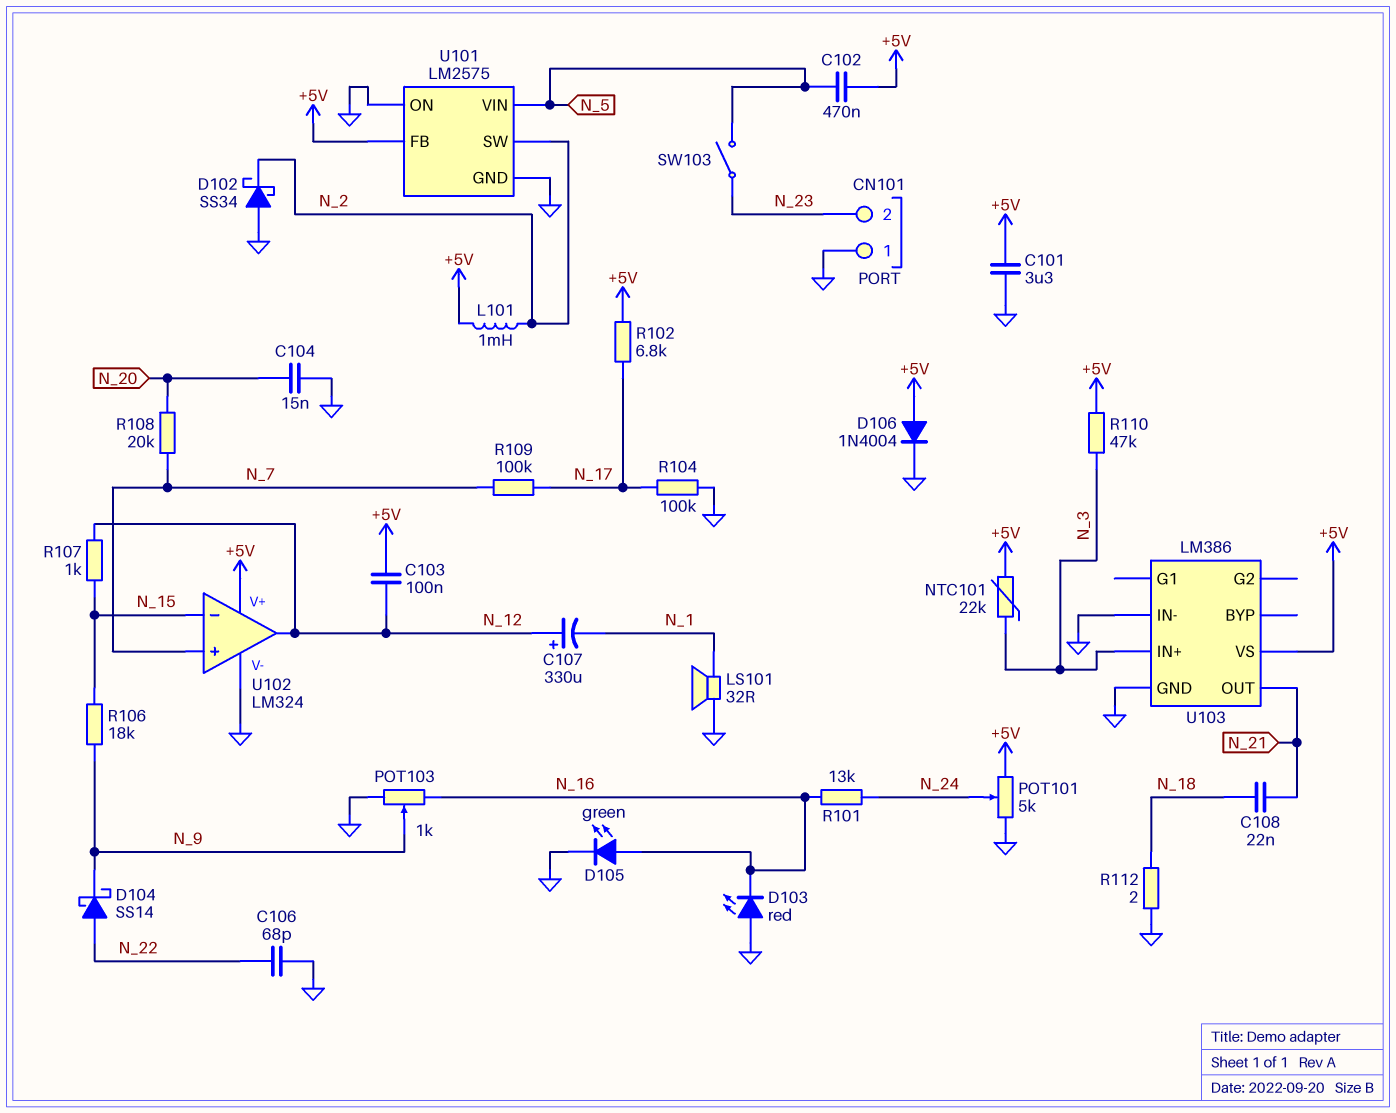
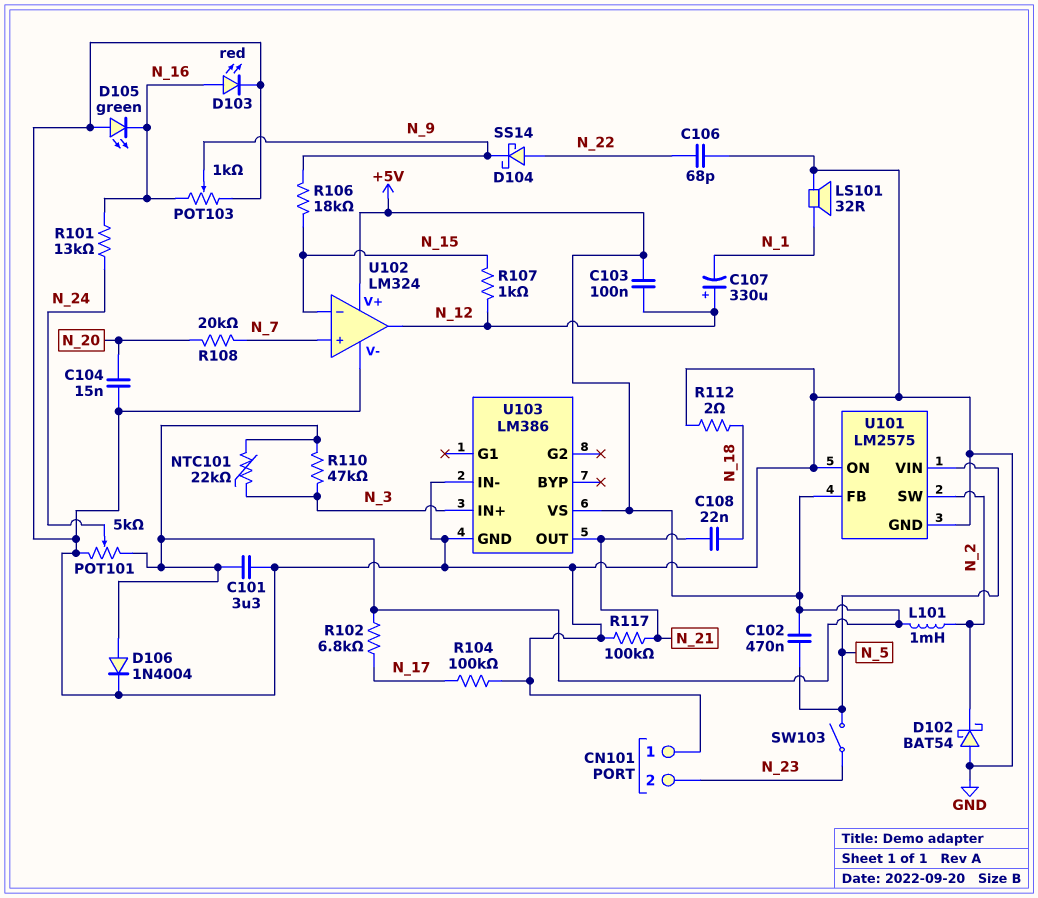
D102: schottky SS34 (A GND, K N_2) -> schottky BAT54 (A GND, K N_2)
D103: LED red (A GND, K N_16) -> LED red (A N_16, K GND)
D105: LED green (A N_16, K GND) -> LED green (A GND, K N_16)
R109: 100k (N_7, N_17) -> none
R117: none -> 100k (GND, N_21)

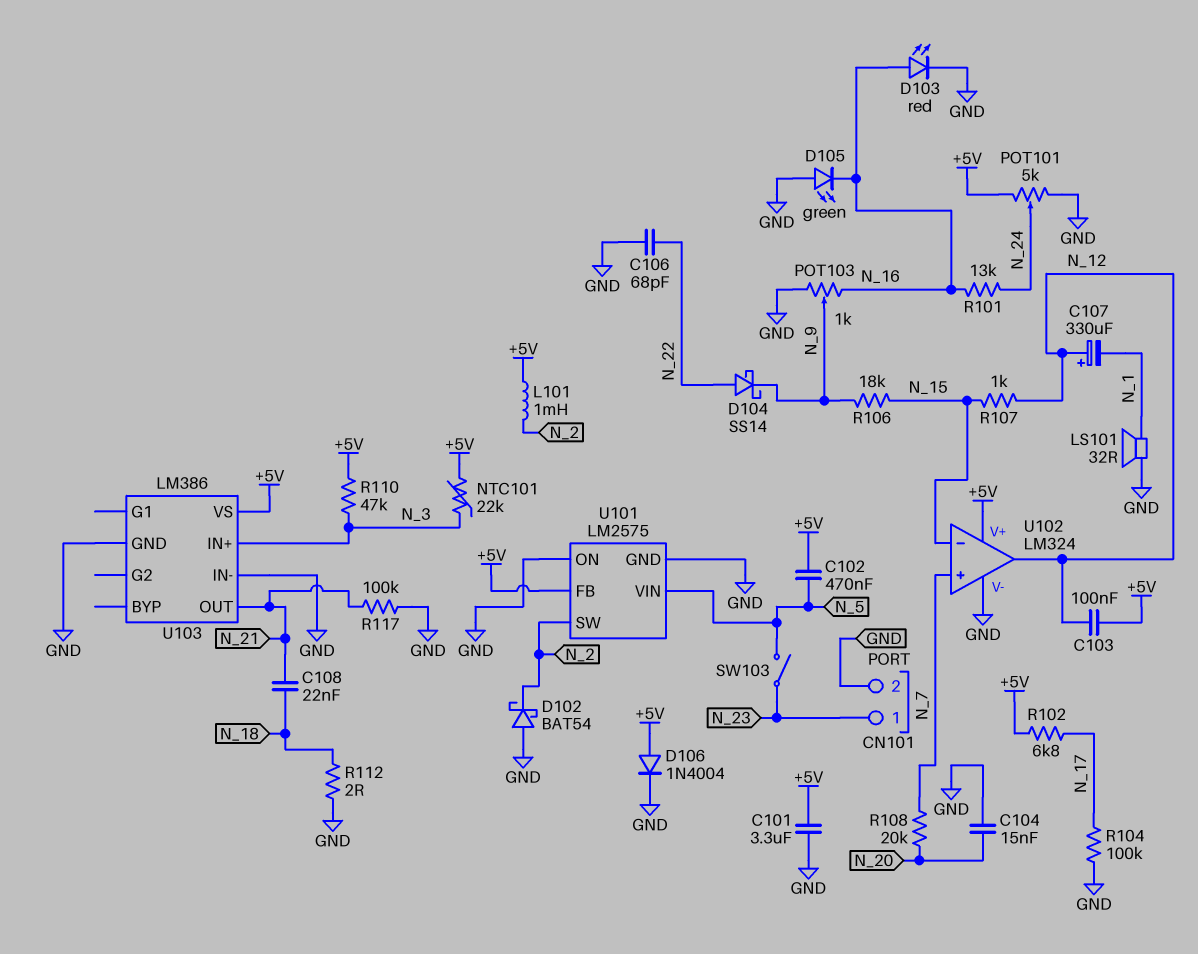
CN101 pin 1: GND -> N_23
CN101 pin 2: N_23 -> GND

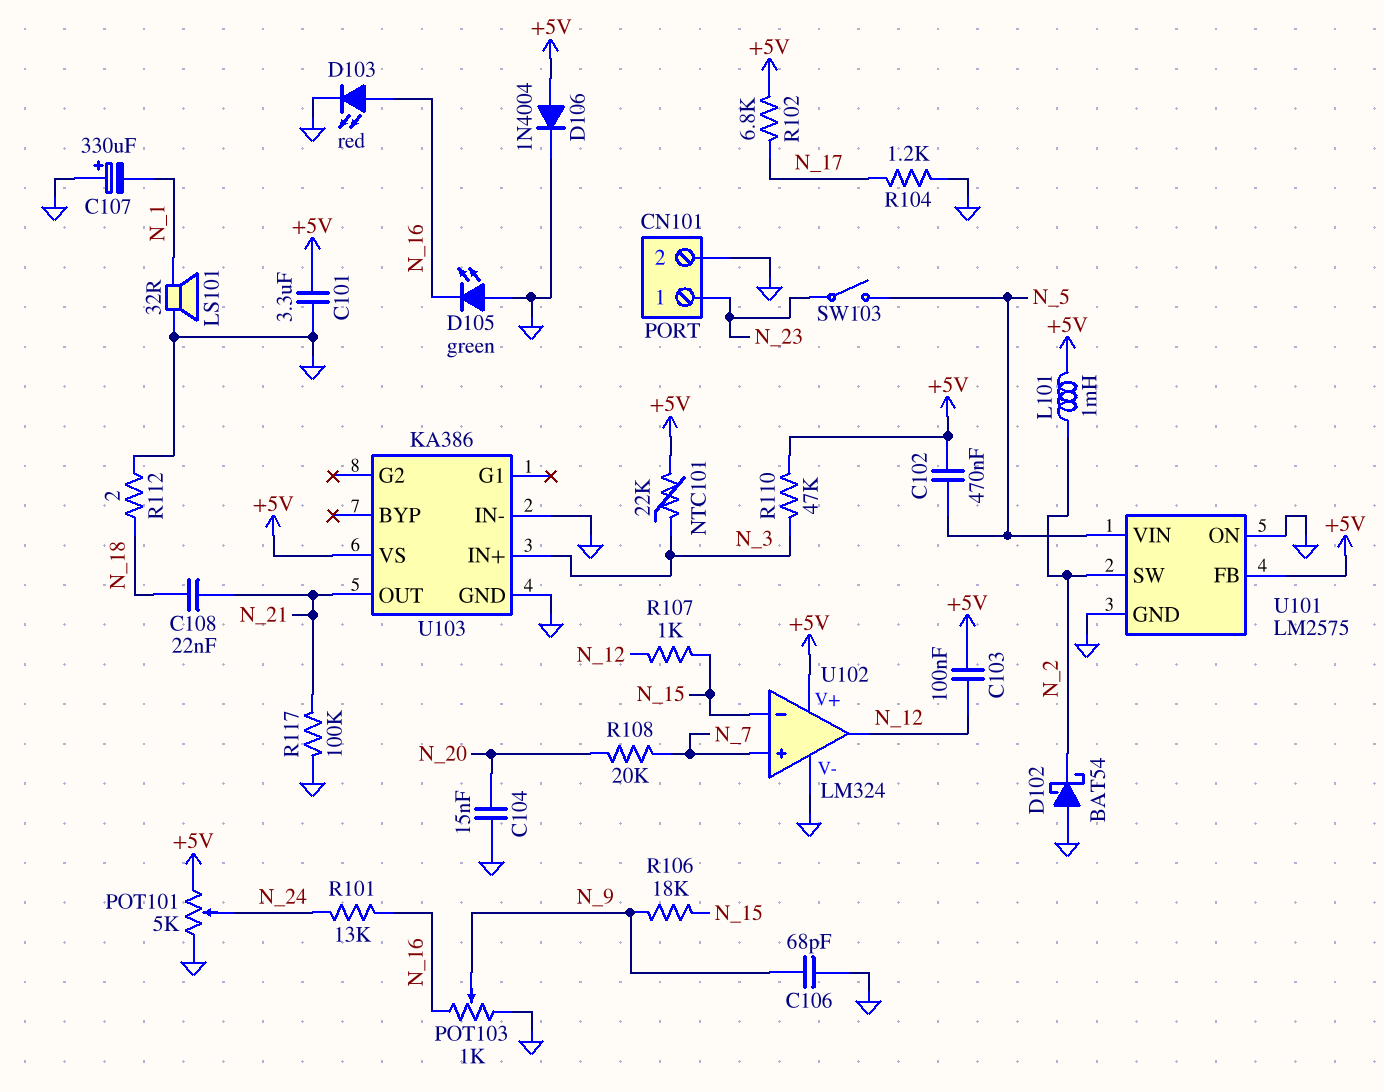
C106: 68pF (GND, N_22) -> 68pF (GND, N_9)
C107: 330uF (plus N_12, minus N_1) -> 330uF (plus GND, minus N_1)
D104: schottky SS14 (A N_22, K N_9) -> none
R104: 100k (GND, N_17) -> 1.2k (GND, N_17)
U103: LM386 -> KA386

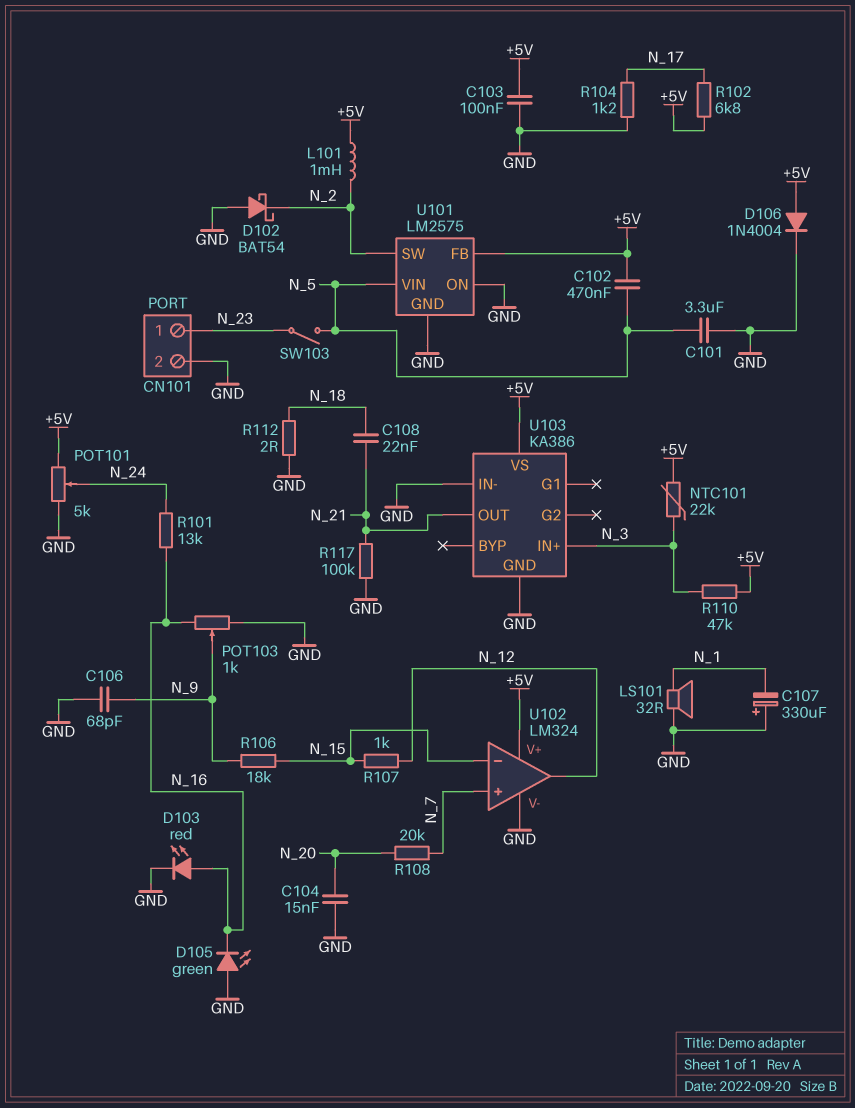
C101: 3.3uF (+5V, GND) -> 3.3uF (GND, N_5)
C103: 100nF (+5V, N_12) -> 100nF (+5V, GND)

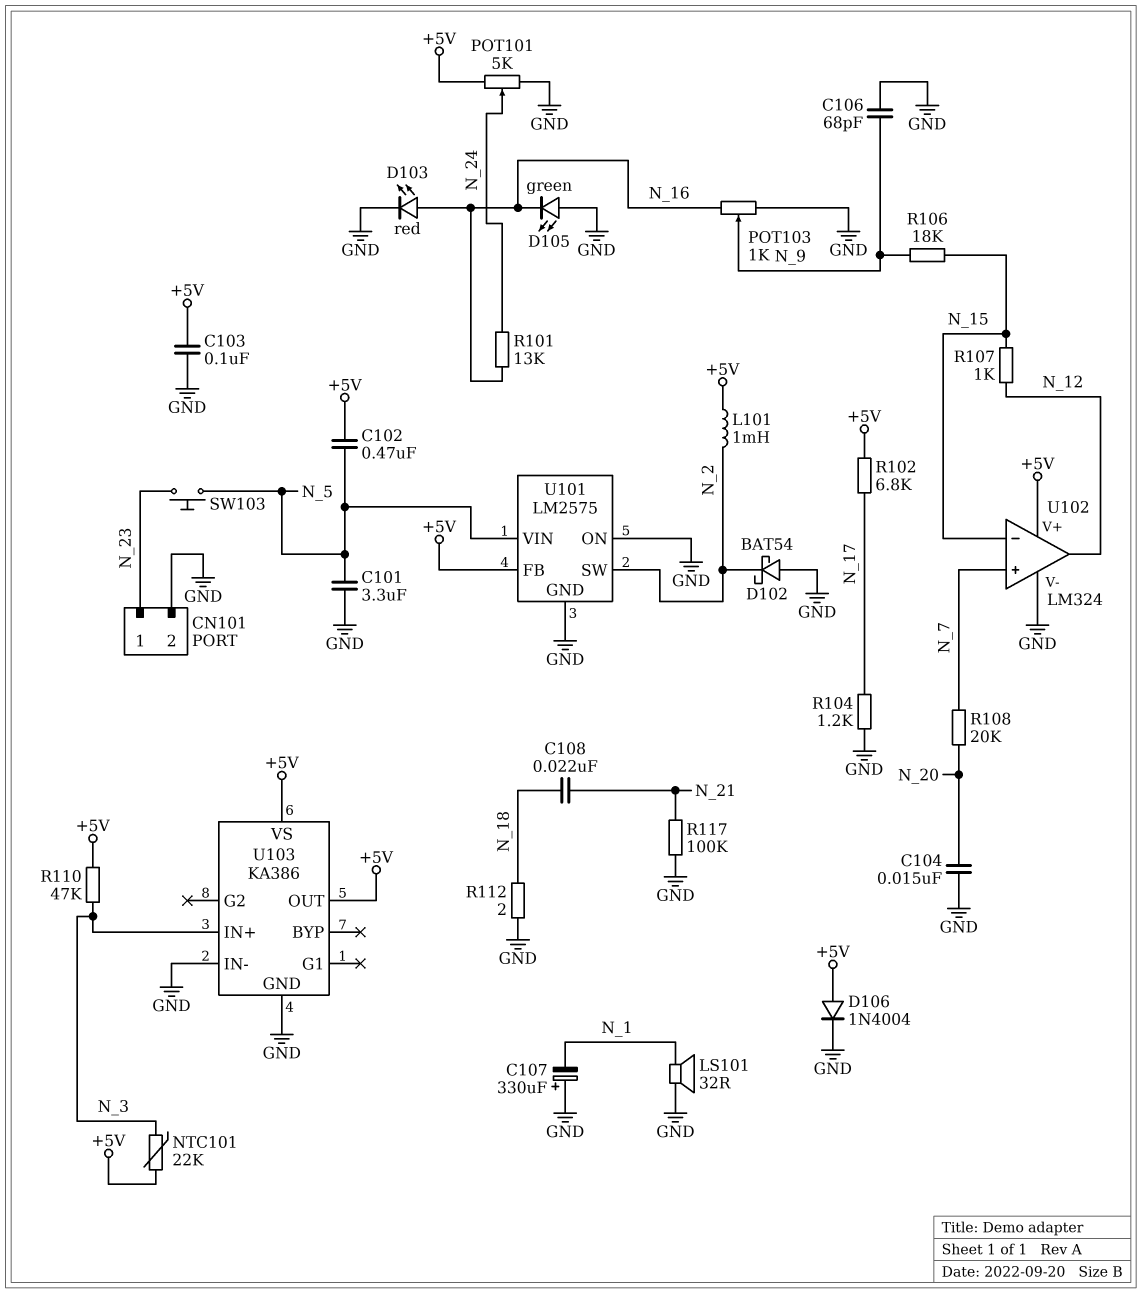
SW103: switch (N_5, N_23) -> button (N_5, N_23)
U103 pin OUT: N_21 -> +5V

